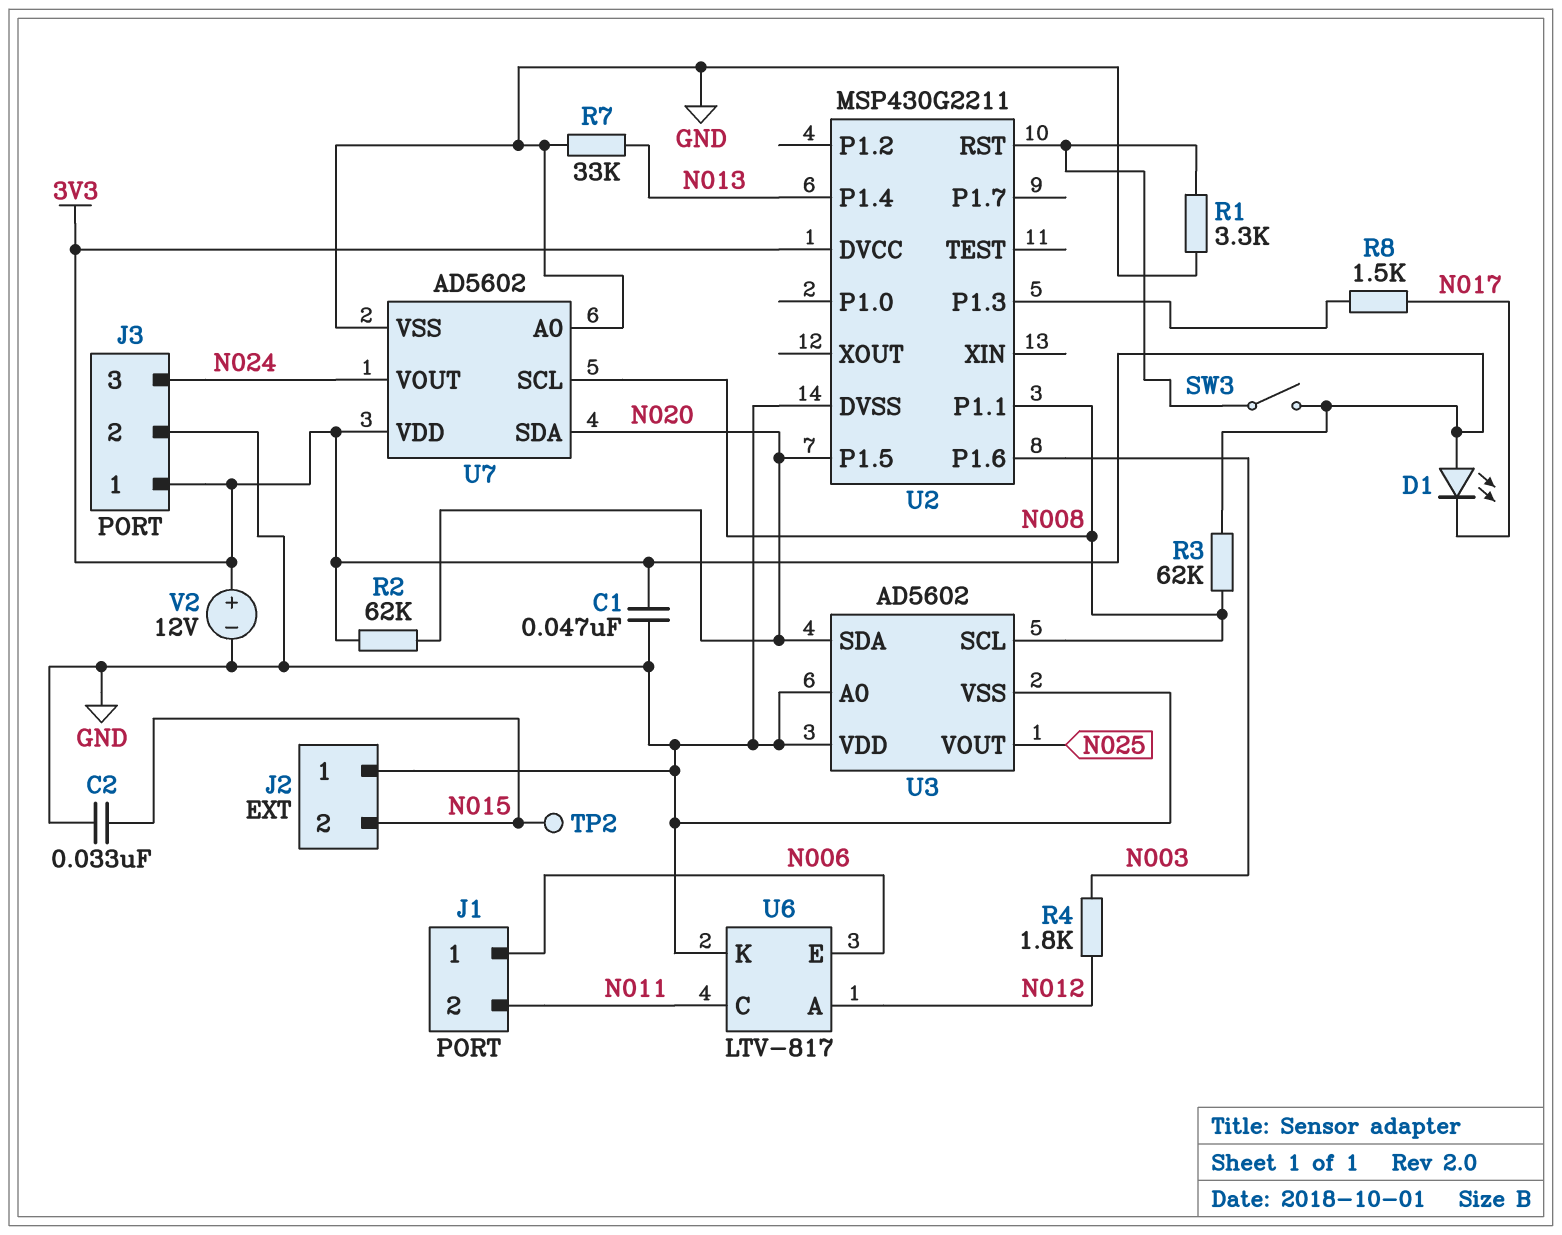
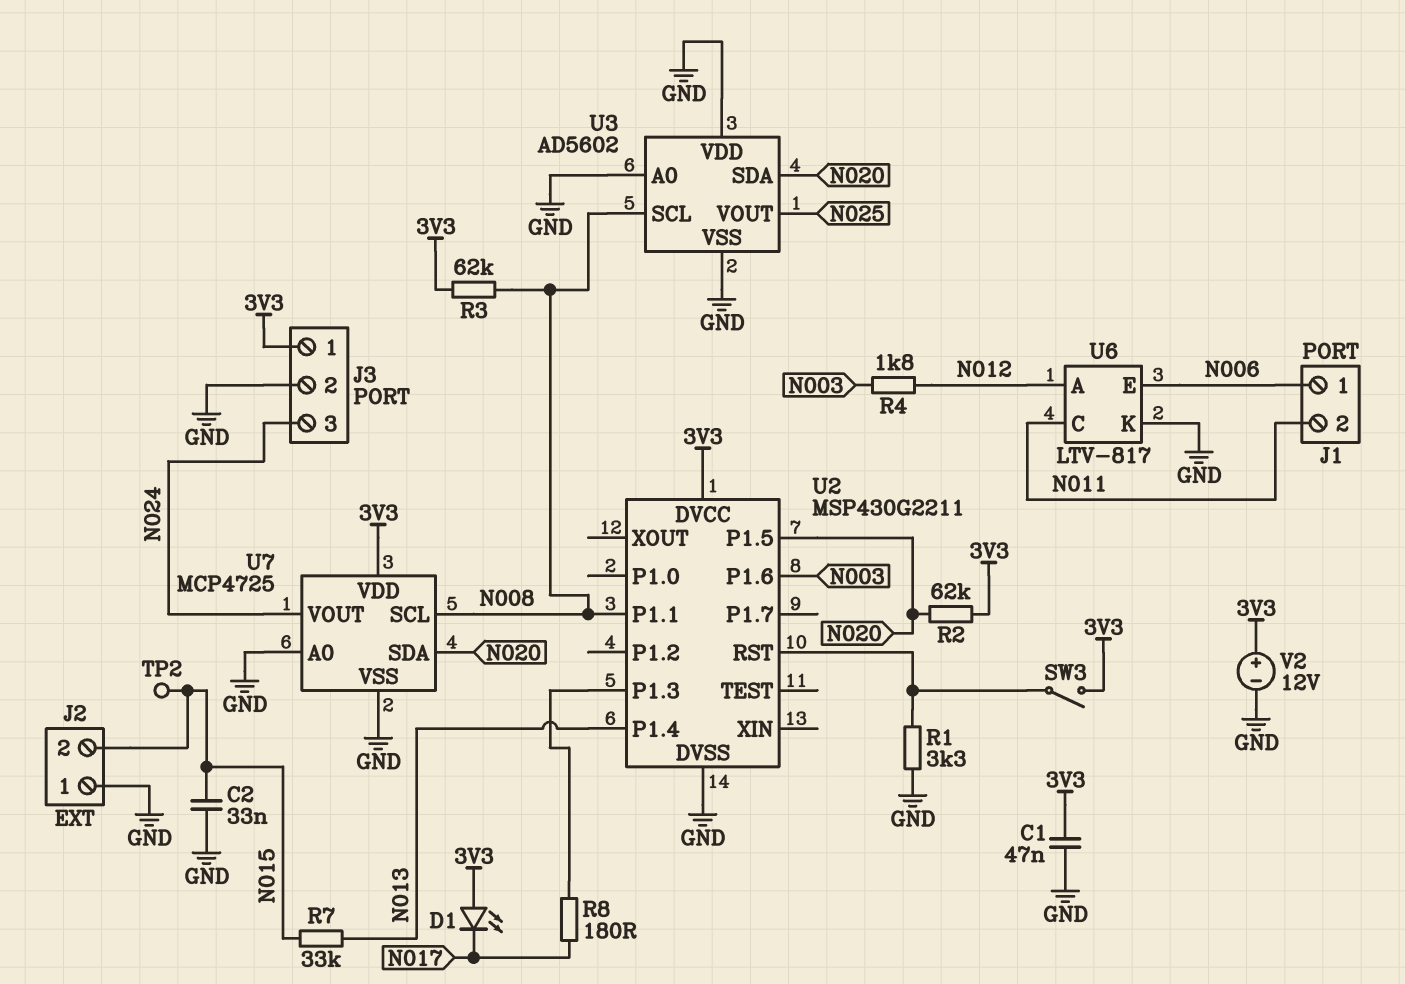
R7: 33k (GND, N013) -> 33k (N013, N015)
R8: 1.5k (N017, U2/P1.3) -> 180 (N017, U2/P1.3)
U7: AD5602 -> MCP4725

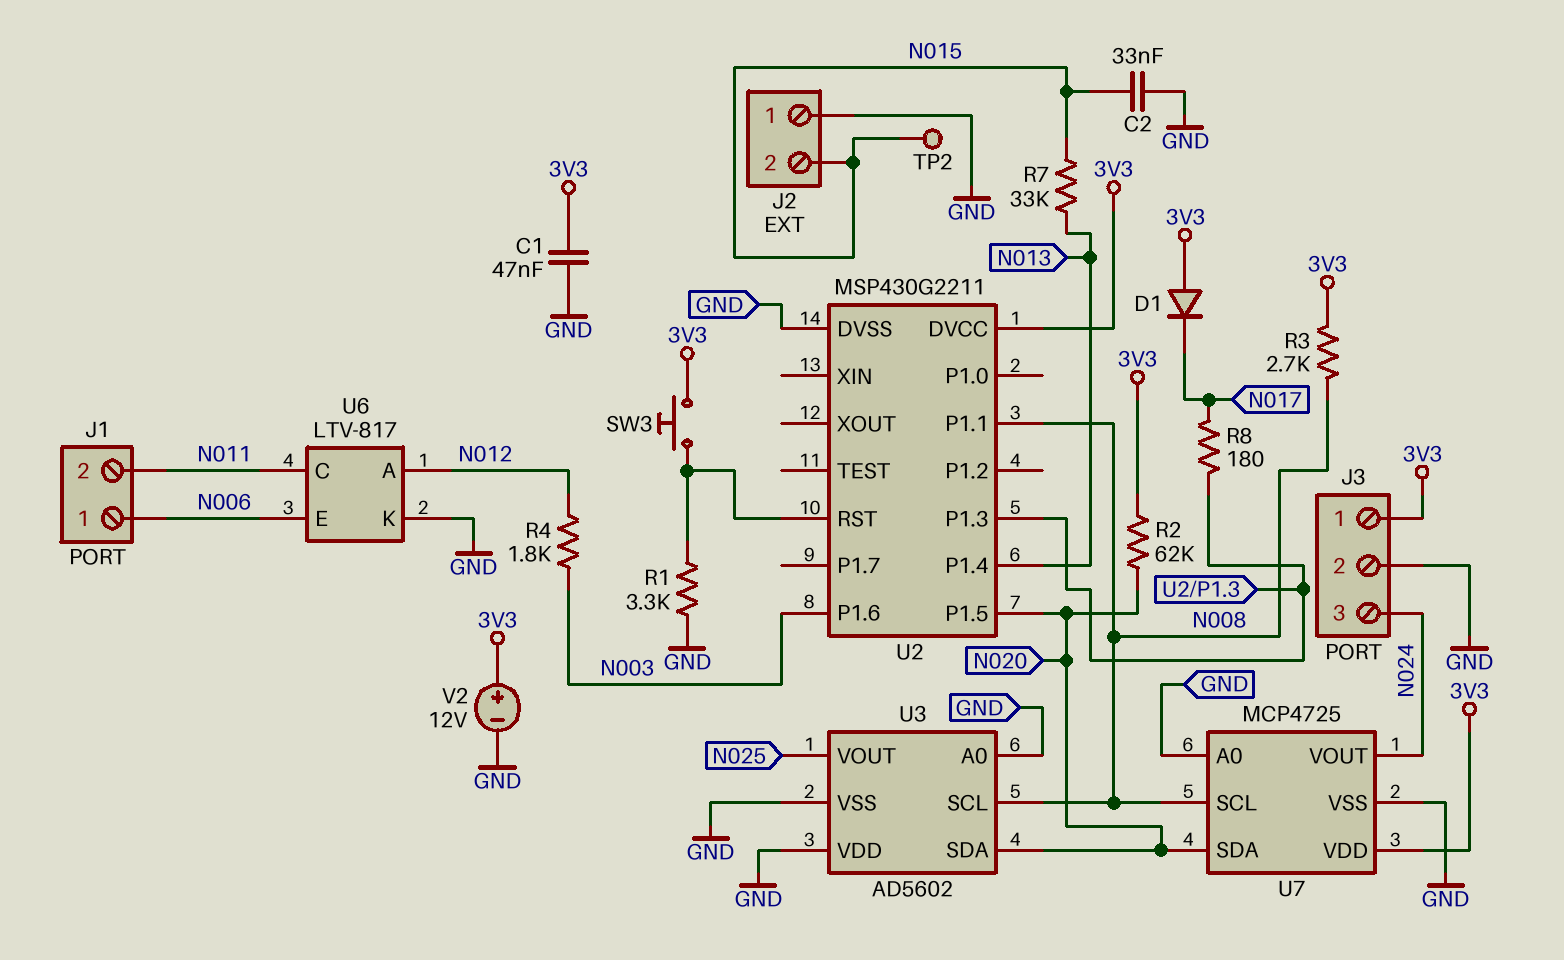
D1: LED (A 3V3, K N017) -> diode (A 3V3, K N017)
R3: 62k (3V3, N008) -> 2.7k (3V3, N008)
SW3: switch (3V3, U2/RST) -> button (3V3, U2/RST)

